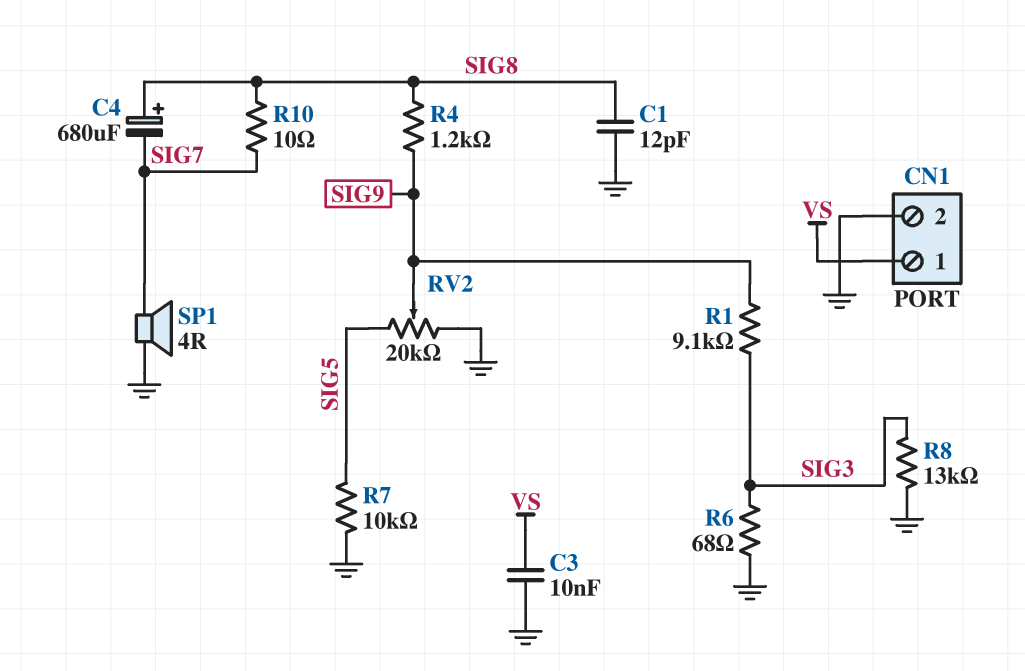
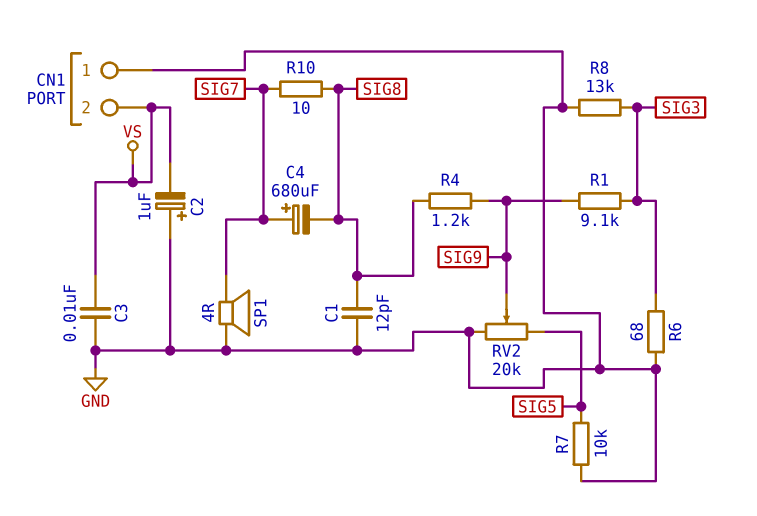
C2: none -> 1uF (plus GND, minus VS)
C4: 680uF (plus SIG8, minus SIG7) -> 680uF (plus SIG7, minus SIG8)
CN1 pin 1: VS -> GND
CN1 pin 2: GND -> VS

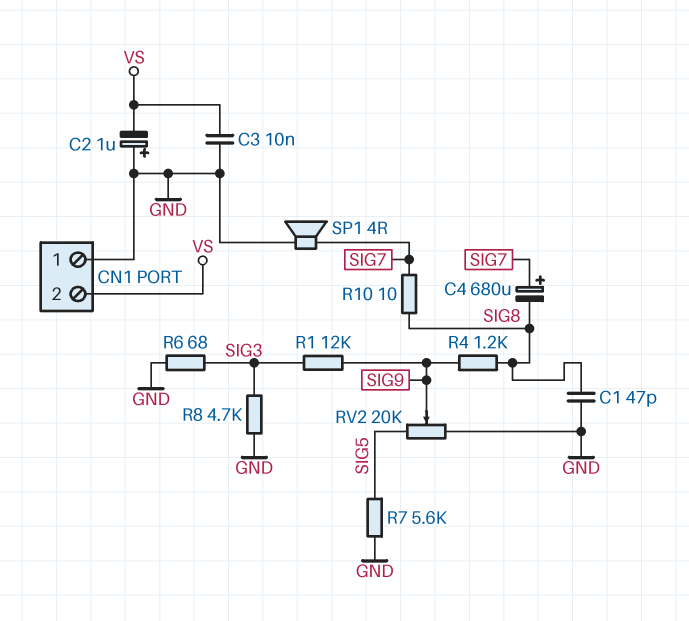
C1: 12pF (GND, SIG8) -> 47pF (GND, SIG8)
R1: 9.1k (SIG3, SIG9) -> 12k (SIG3, SIG9)
R7: 10k (GND, SIG5) -> 5.6k (GND, SIG5)
R8: 13k (GND, SIG3) -> 4.7k (GND, SIG3)

